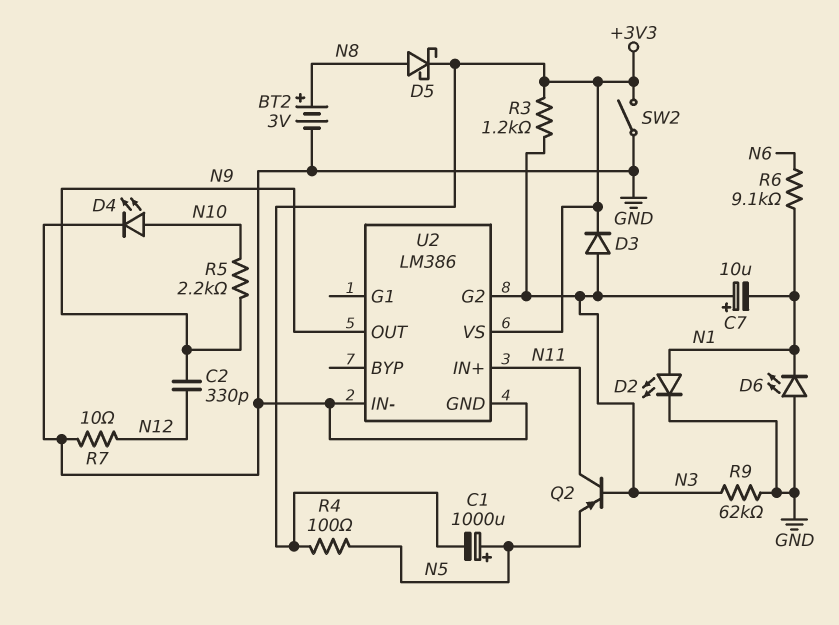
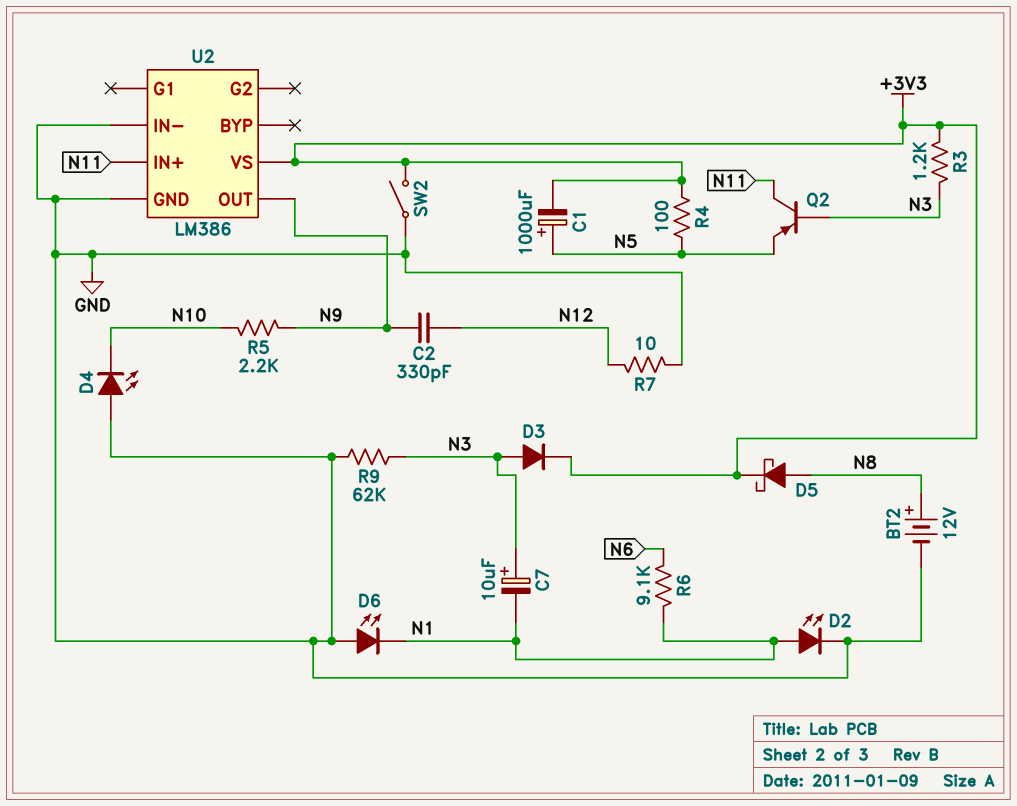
BT2: 3V (plus N8, minus GND) -> 12V (plus N8, minus GND)
D4: LED (A N10, K GND) -> LED (A GND, K N10)
U2 pin G2: N3 -> none

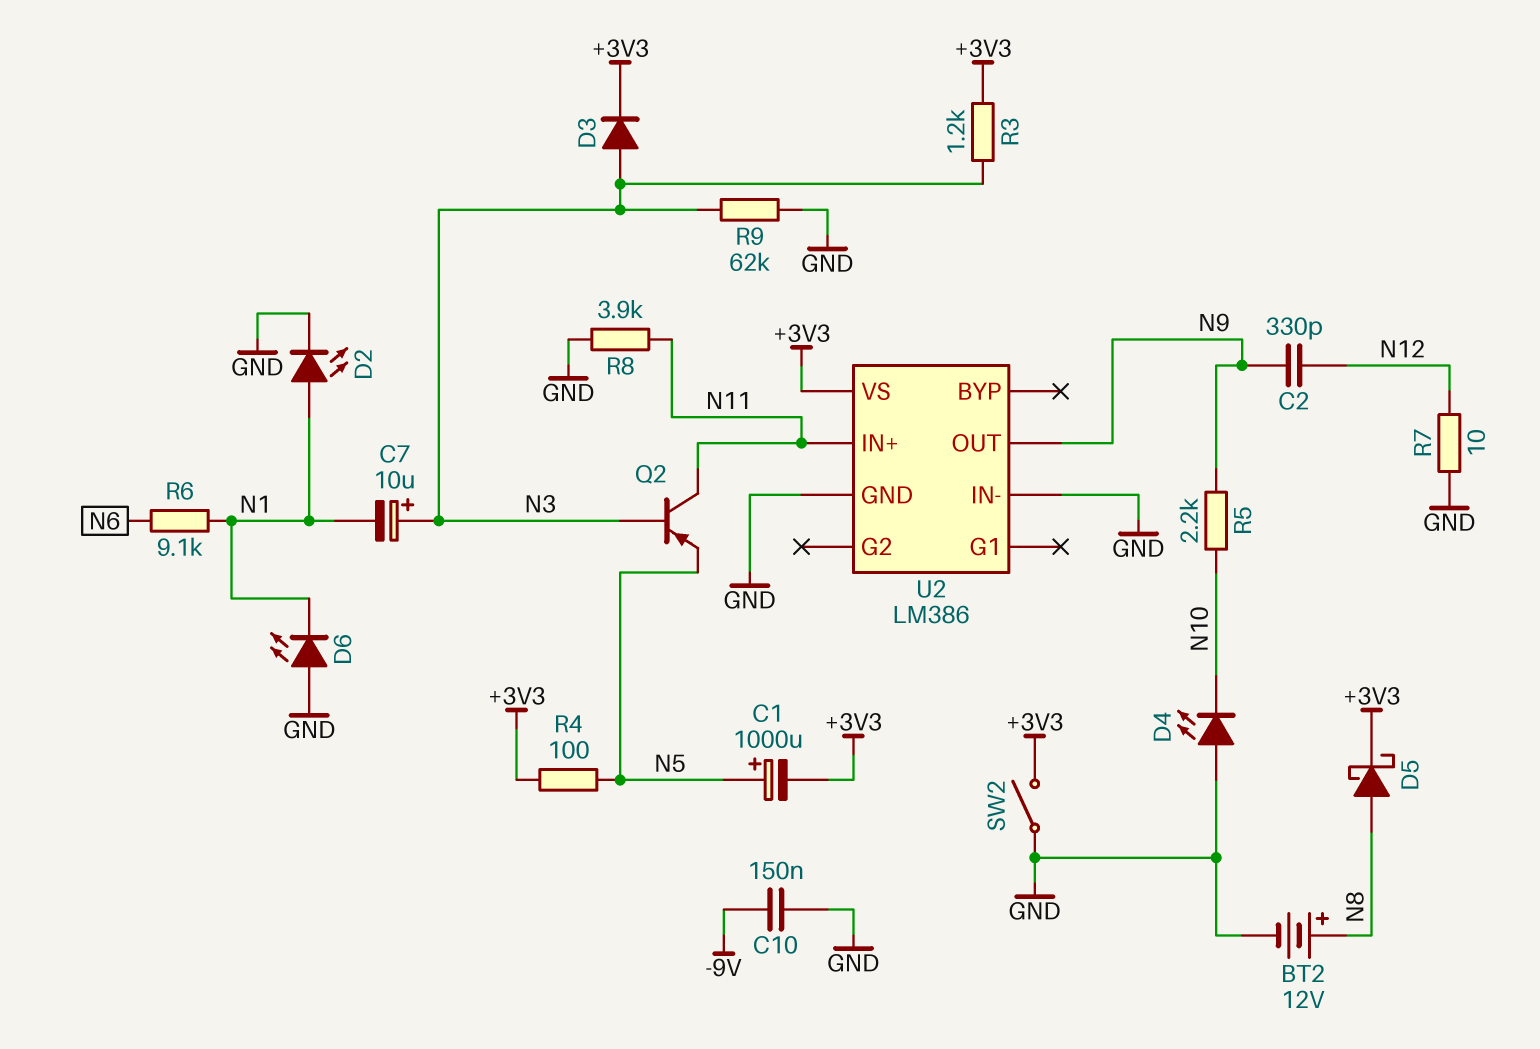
C10: none -> 150nF (-9V, GND)
R8: none -> 3.9k (GND, N11)

